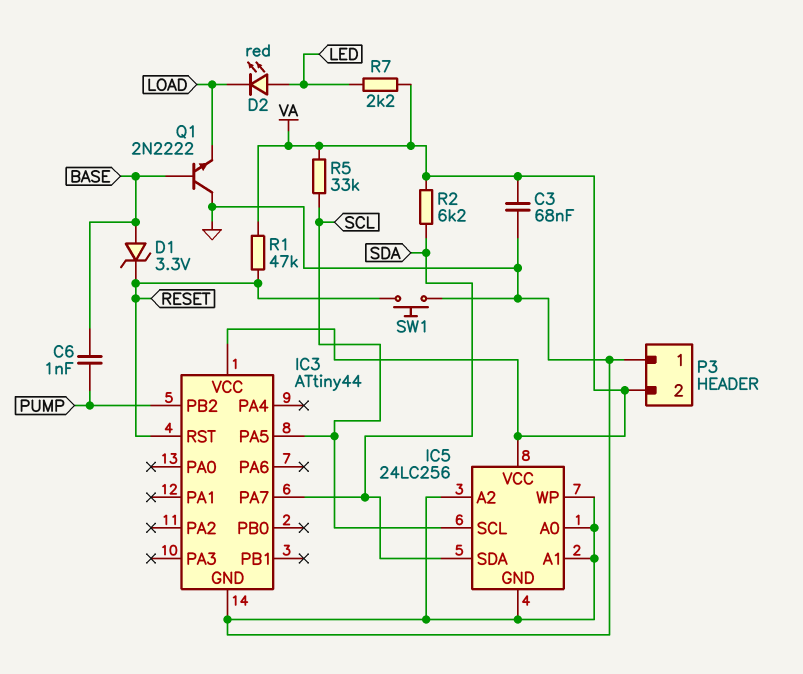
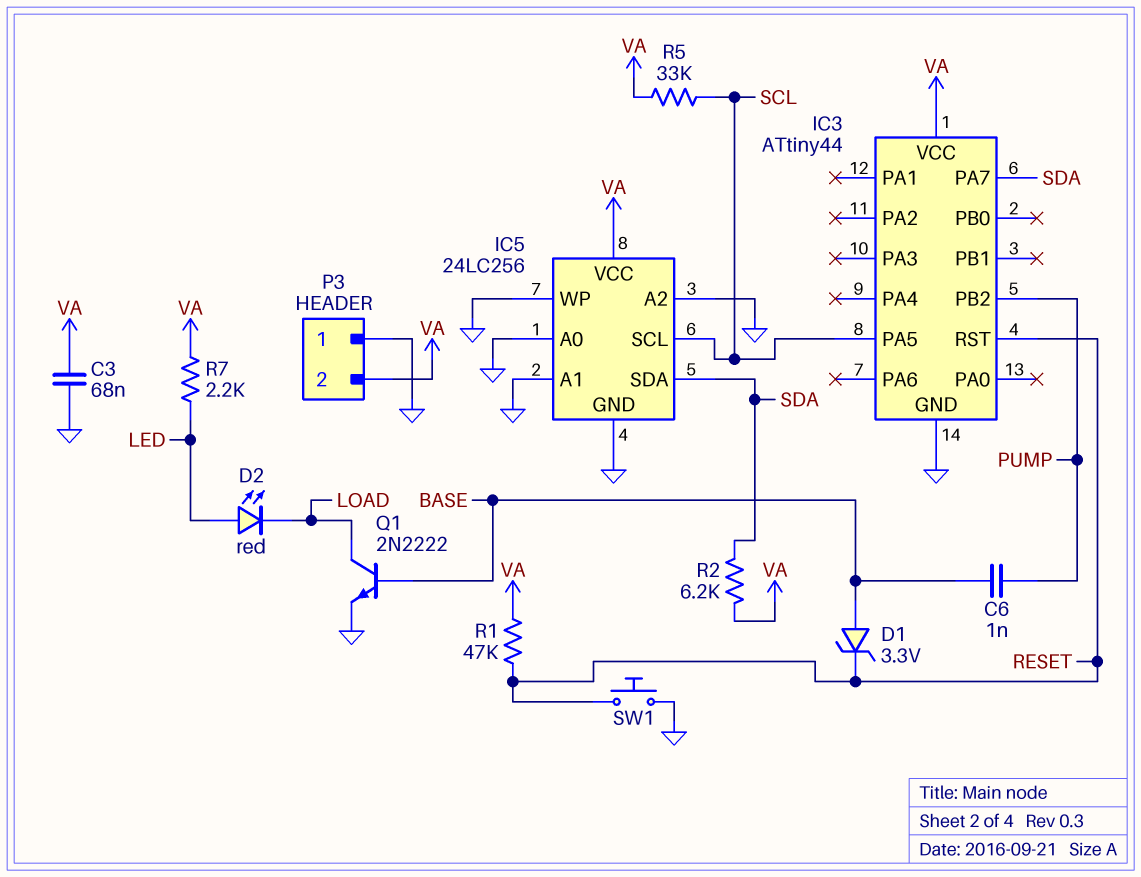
Q1: NPN 2N2222 (B BASE, C GND, E LOAD) -> NPN 2N2222 (B BASE, C LOAD, E GND)

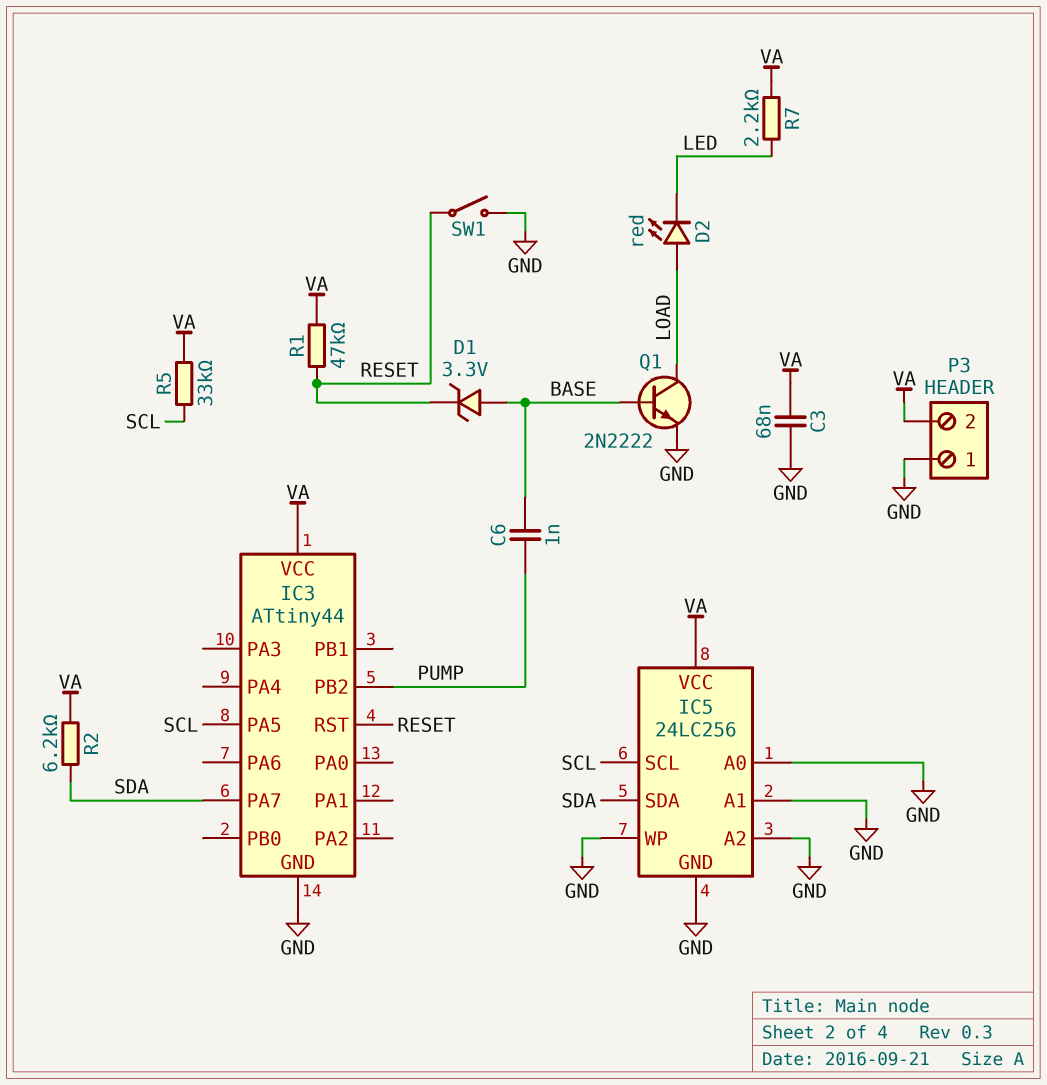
D2: LED red (A LED, K LOAD) -> LED red (A LOAD, K LED)
SW1: button (GND, RESET) -> switch (GND, RESET)

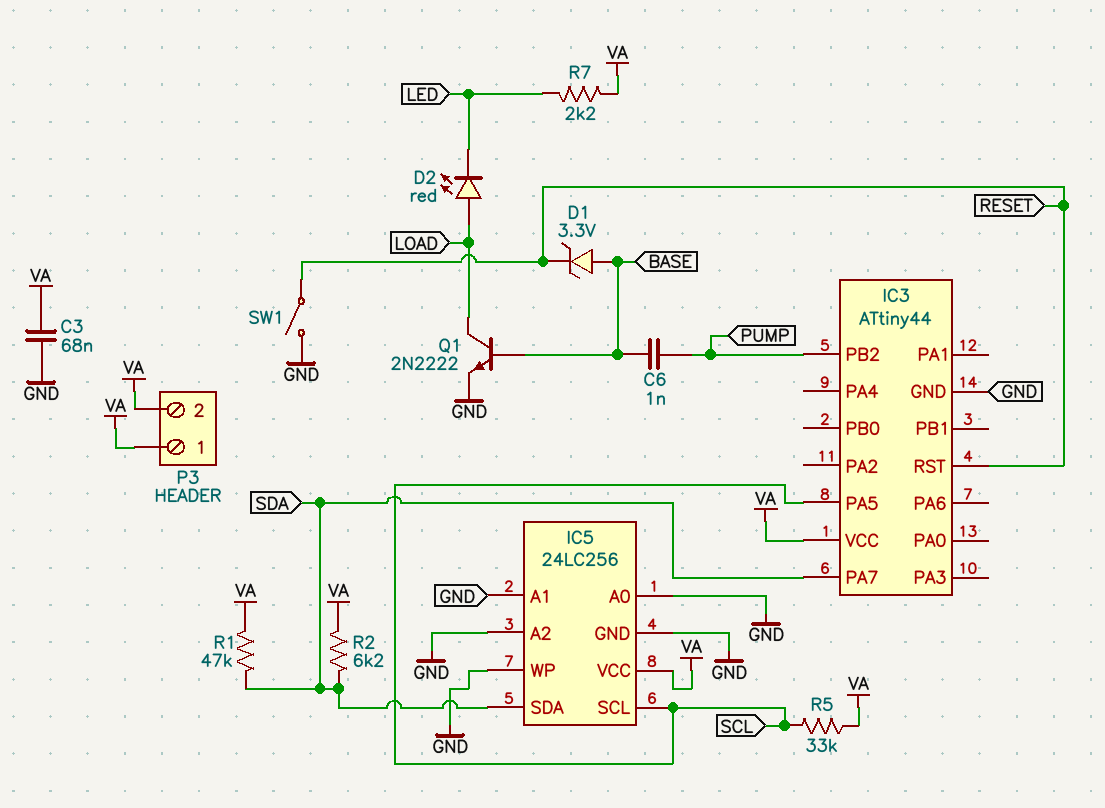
P3 pin 1: GND -> VA
R1: 47k (RESET, VA) -> 47k (SDA, VA)

